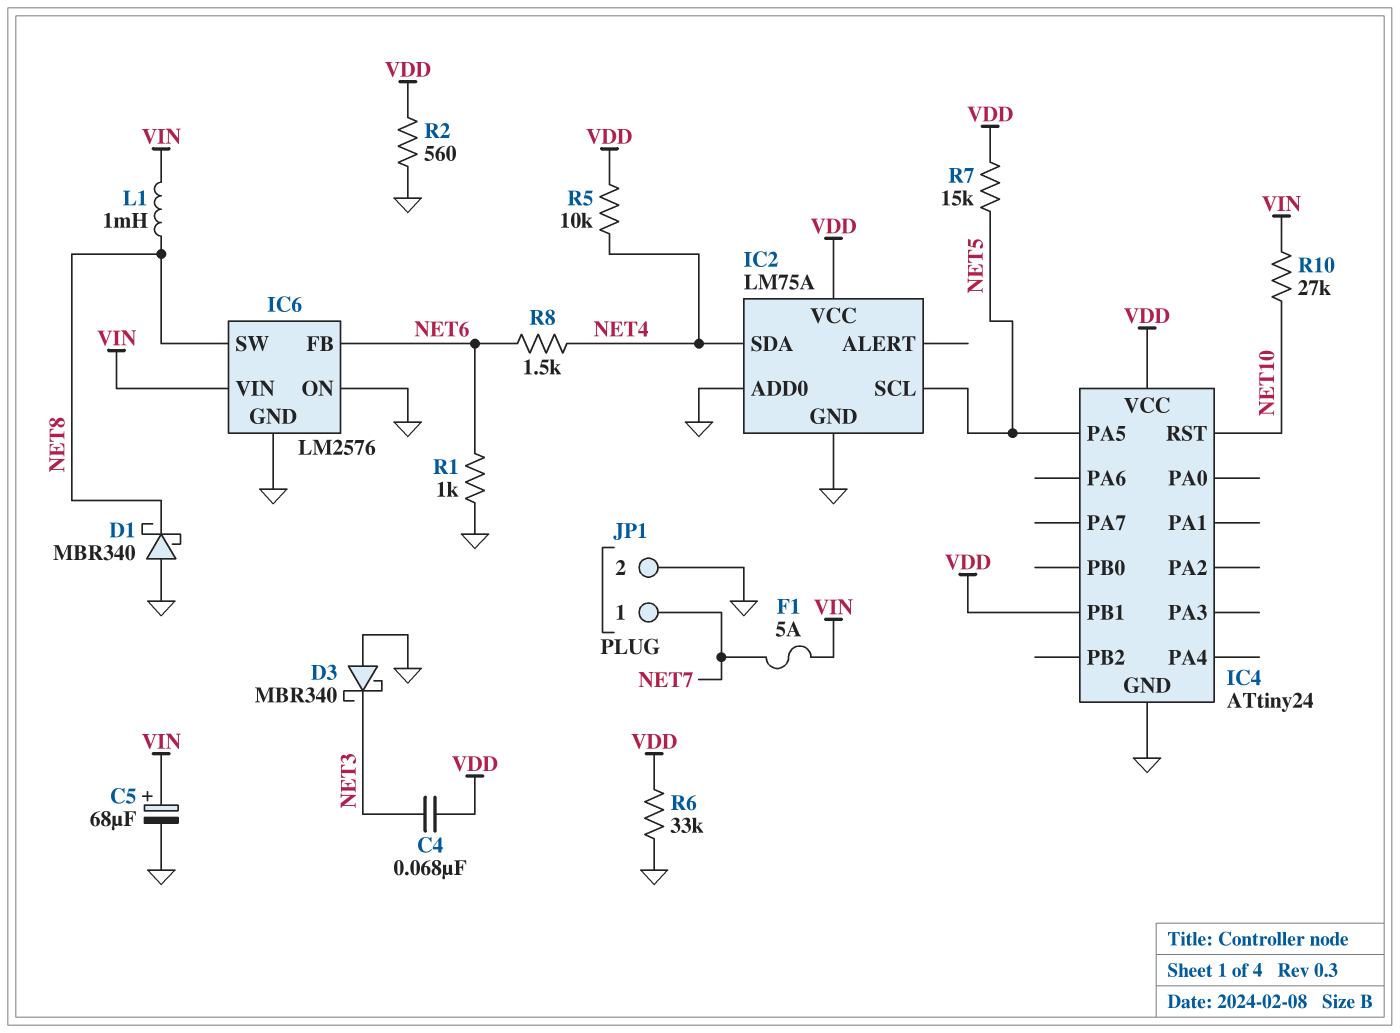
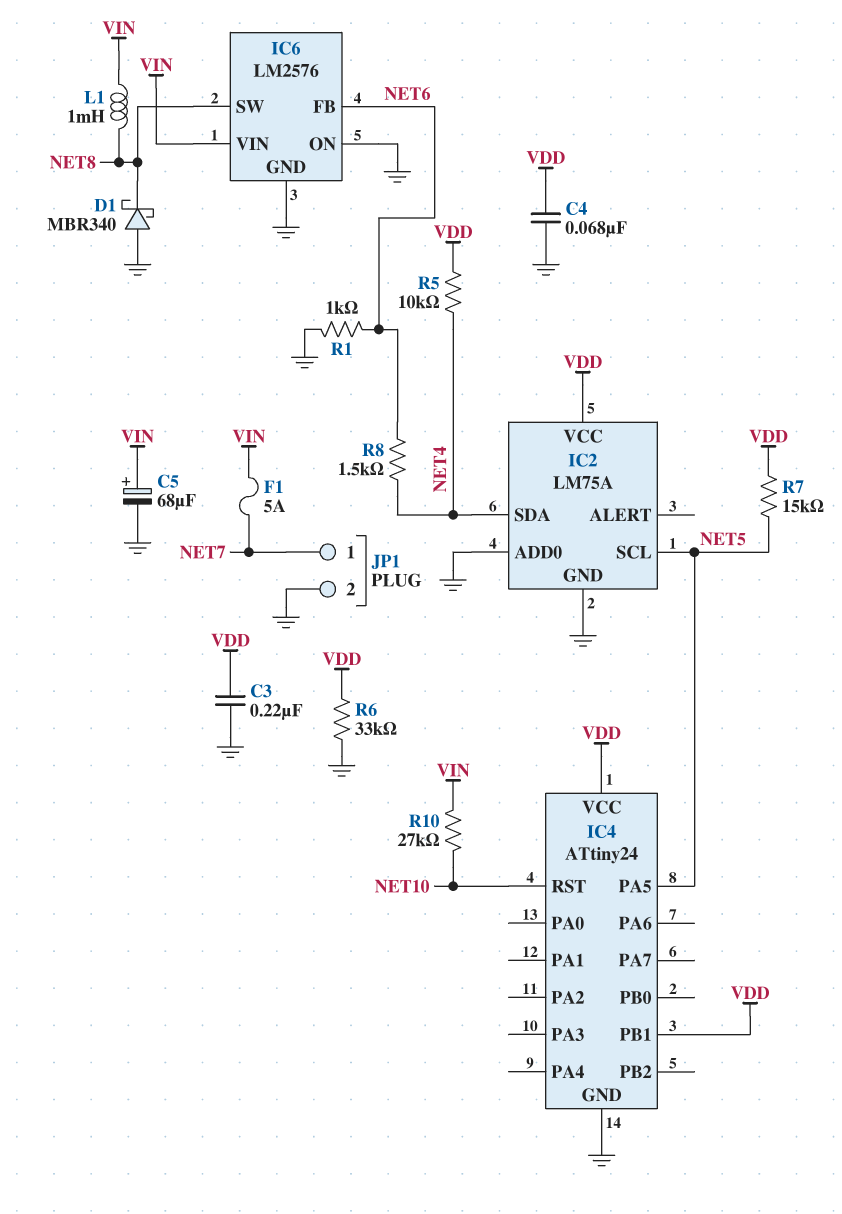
C3: none -> 220nF (GND, VDD)
C4: 68nF (NET3, VDD) -> 68nF (GND, VDD)
D3: schottky MBR340 (A GND, K NET3) -> none
R2: 560 (GND, VDD) -> none

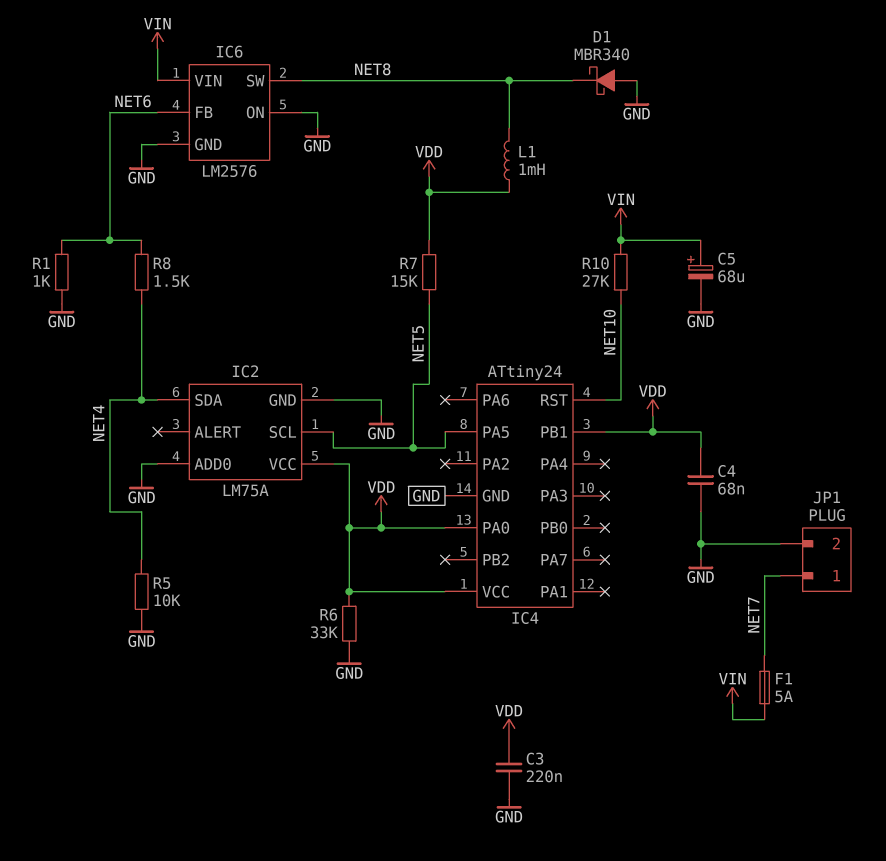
IC4 pin PA0: none -> VDD
L1: 1mH (NET8, VIN) -> 1mH (NET8, VDD)
R5: 10k (NET4, VDD) -> 10k (GND, NET4)

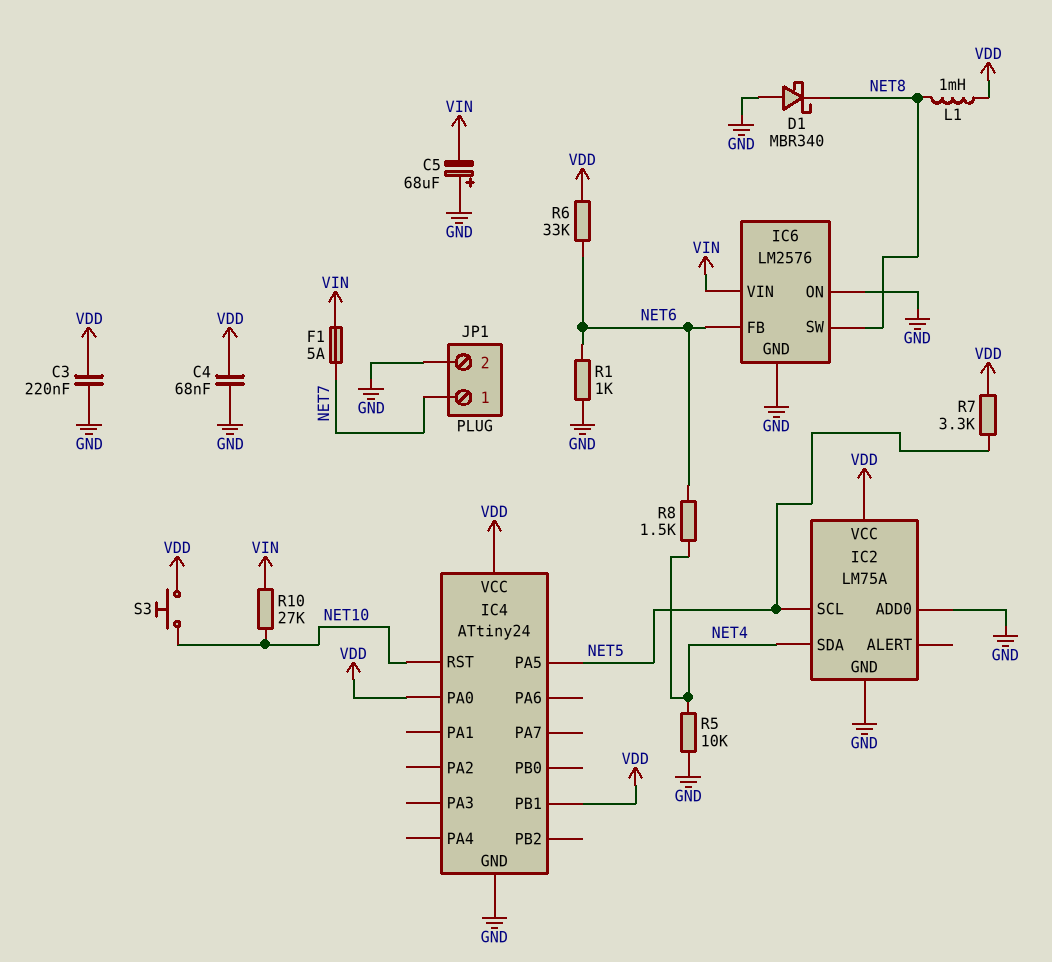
C5: 68uF (plus VIN, minus GND) -> 68uF (plus GND, minus VIN)
R6: 33k (GND, VDD) -> 33k (NET6, VDD)
R7: 15k (NET5, VDD) -> 3.3k (NET5, VDD)
S3: none -> button (NET10, VDD)

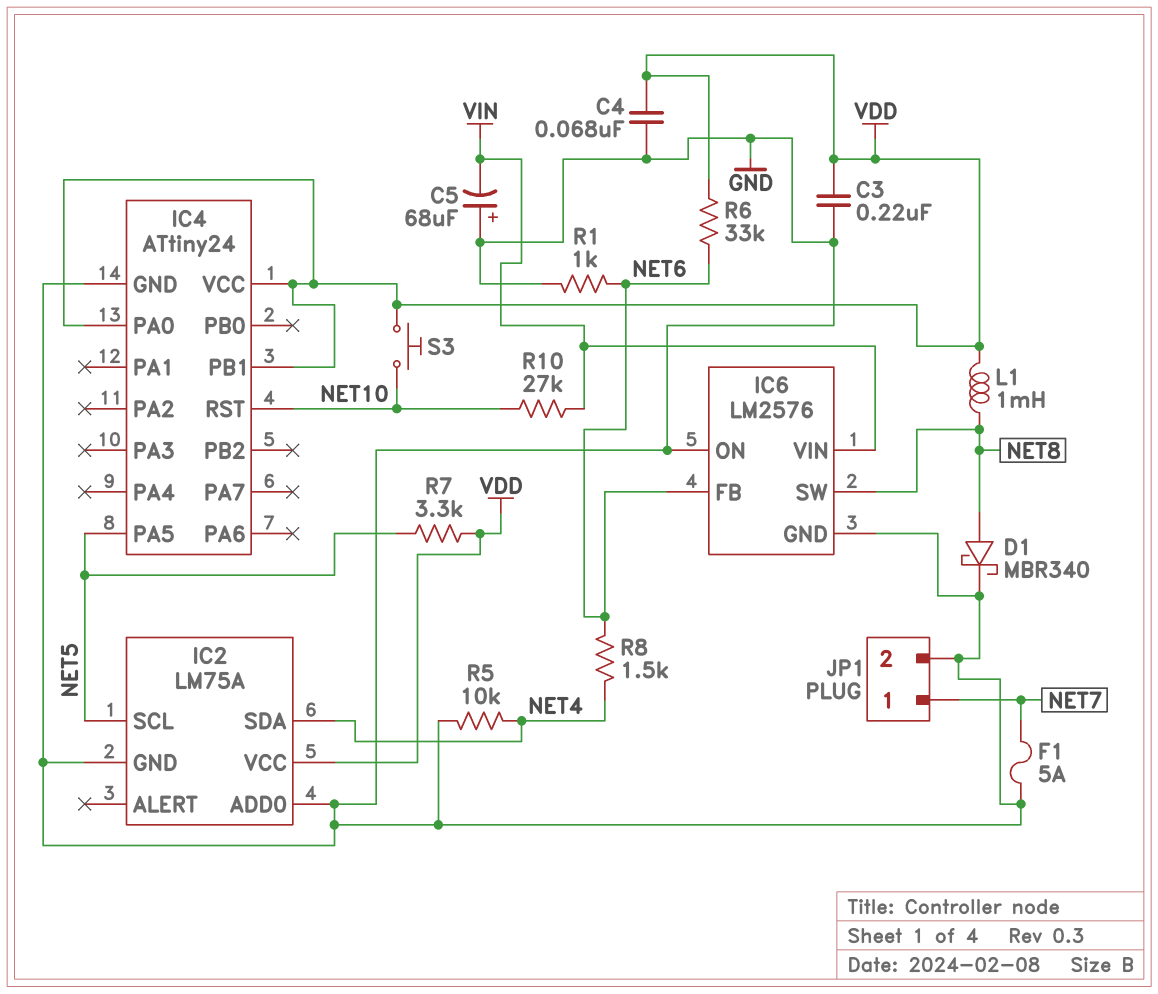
D1: schottky MBR340 (A GND, K NET8) -> schottky MBR340 (A NET8, K GND)
F1: 5A (NET7, VIN) -> 5A (GND, NET7)

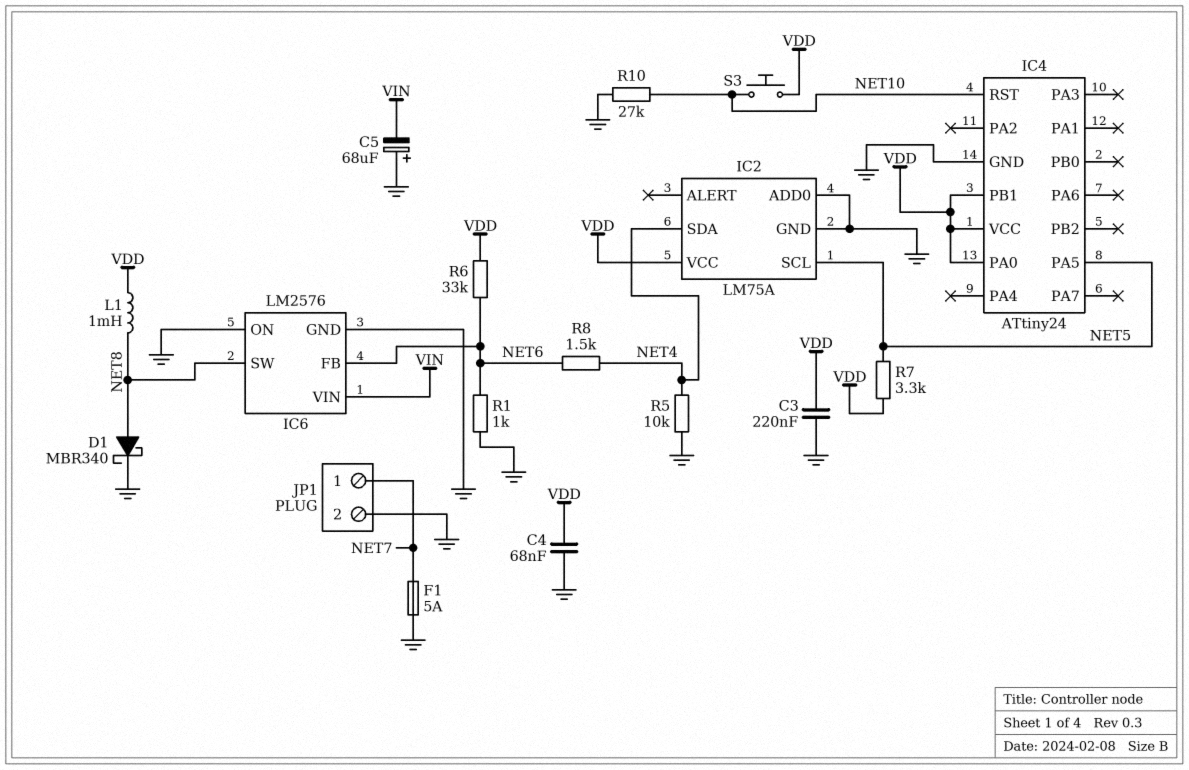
R10: 27k (NET10, VIN) -> 27k (GND, NET10)

